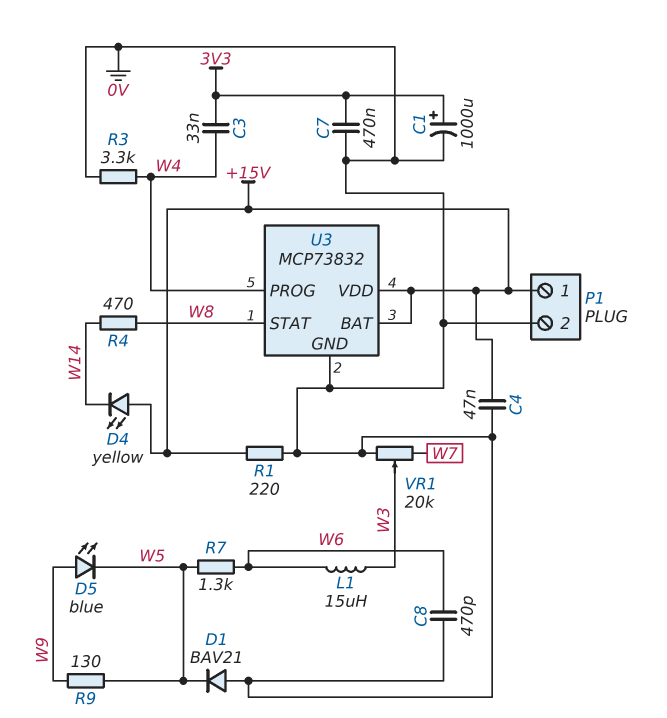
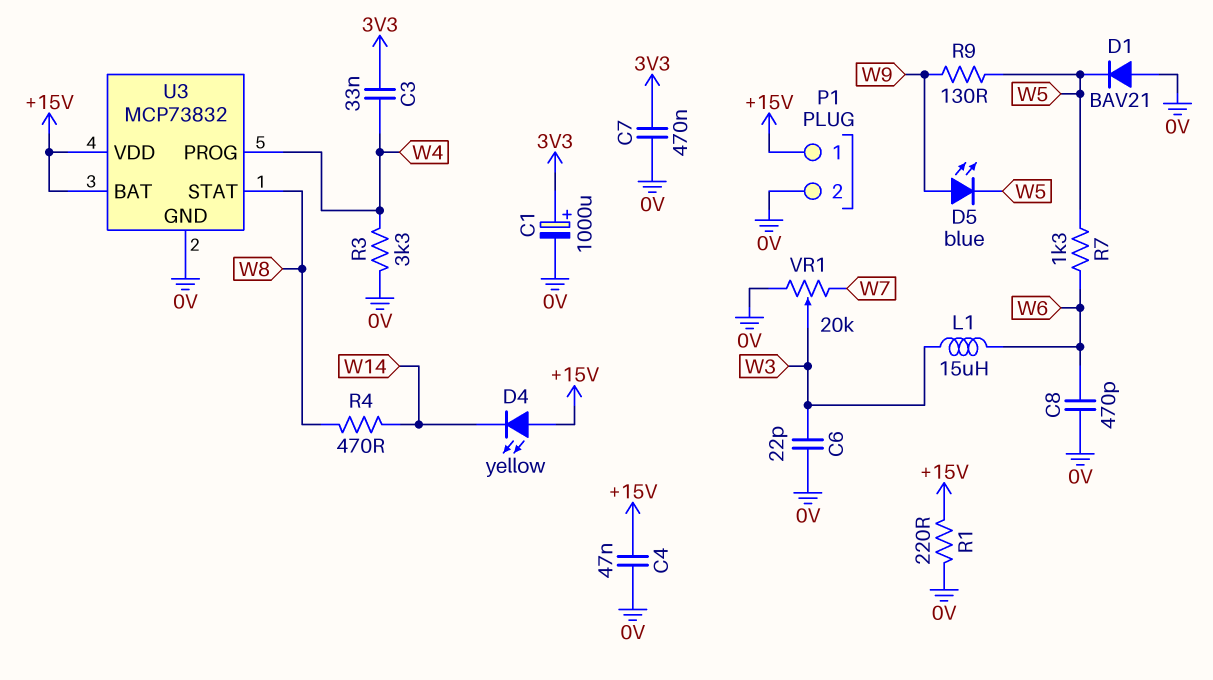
C6: none -> 22pF (0V, W3)

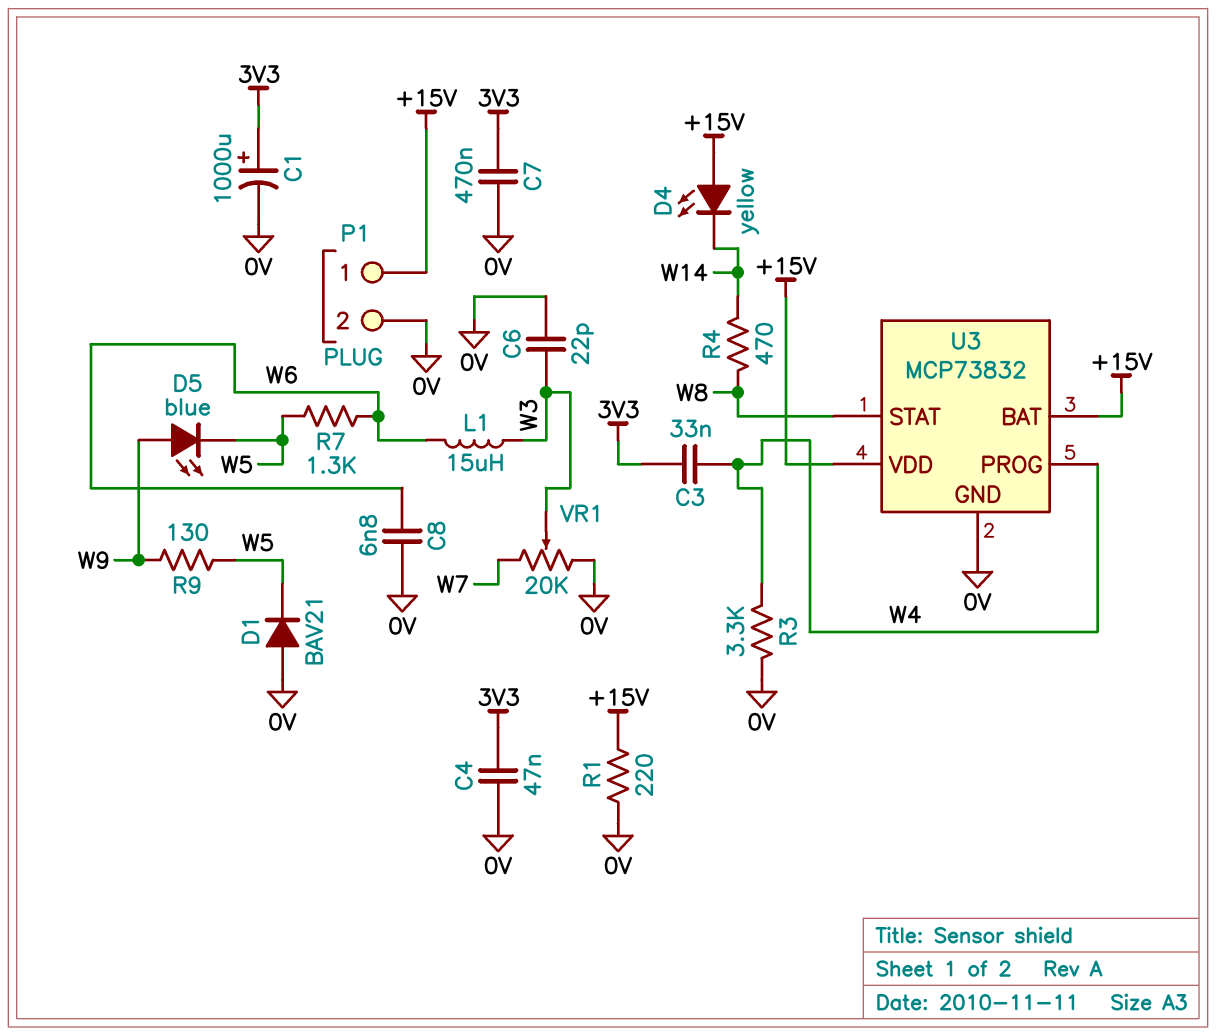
C4: 47nF (+15V, 0V) -> 47nF (0V, 3V3)
C8: 470pF (0V, W6) -> 6.8nF (0V, W6)

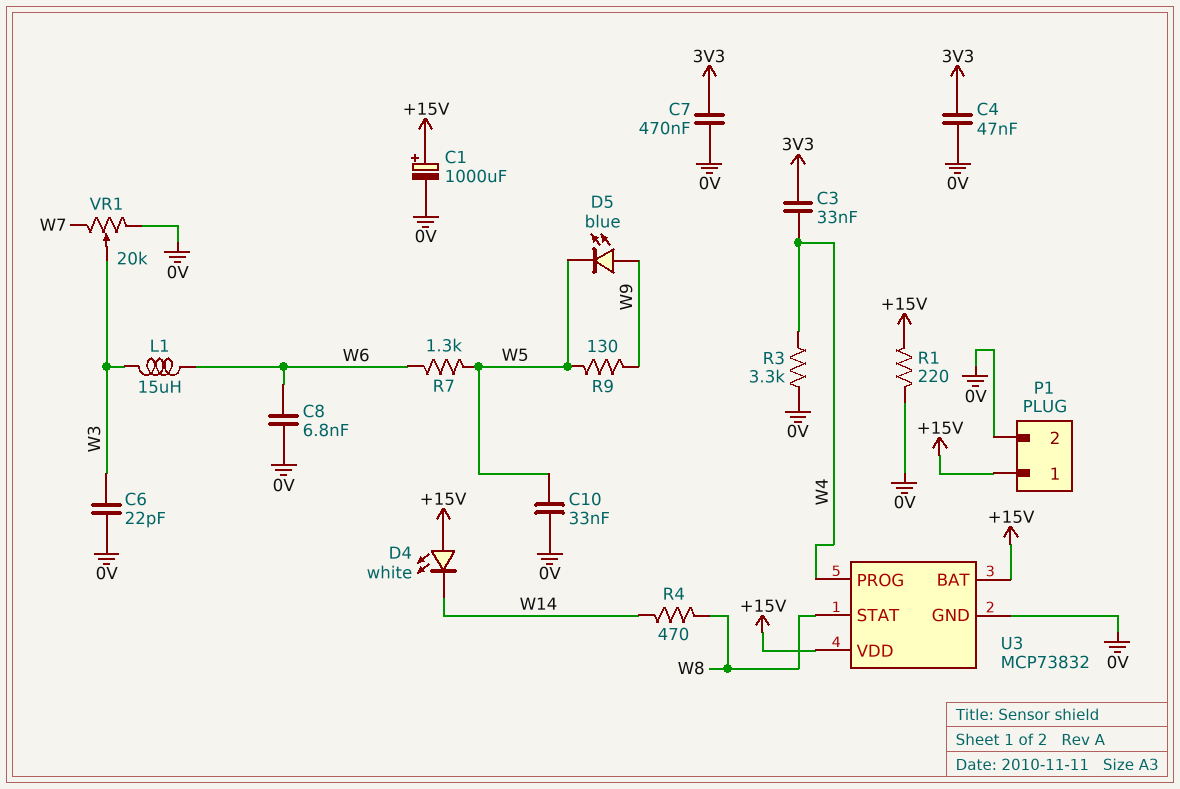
C1: 1000uF (plus 3V3, minus 0V) -> 1000uF (plus +15V, minus 0V)
C10: none -> 33nF (0V, W5)
D1: diode BAV21 (A 0V, K W5) -> none
D4: LED yellow (A +15V, K W14) -> LED white (A +15V, K W14)

